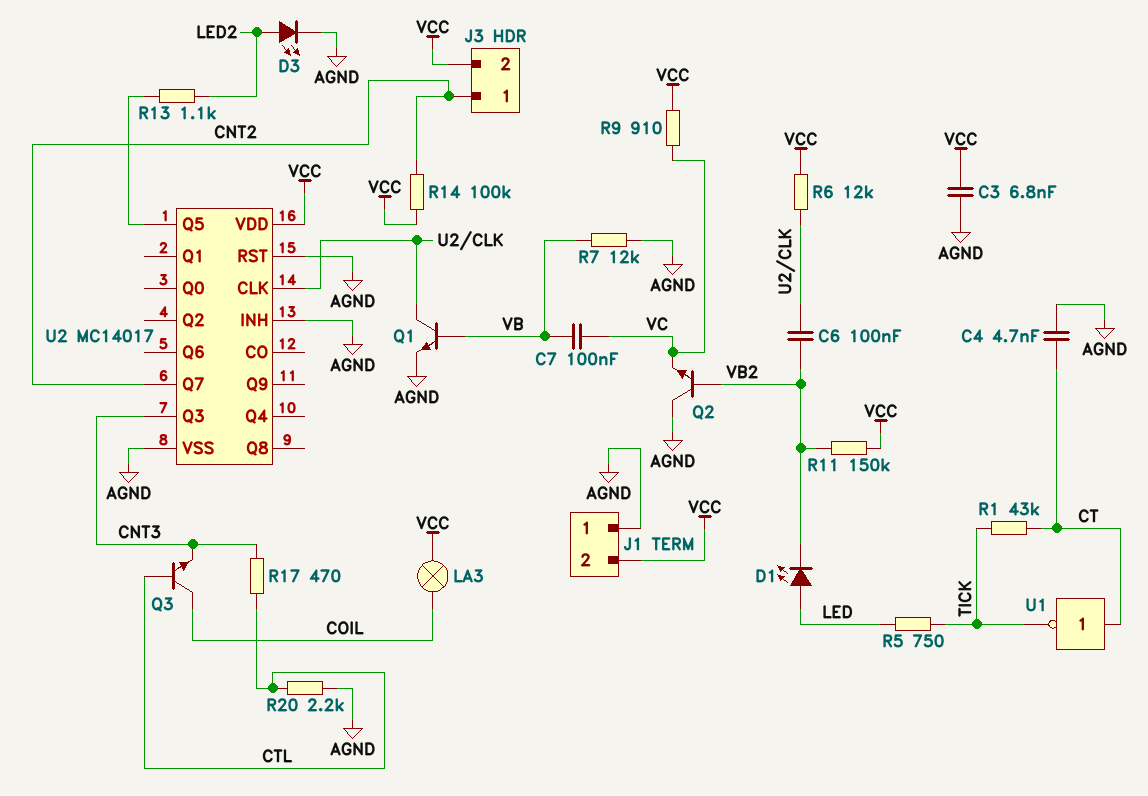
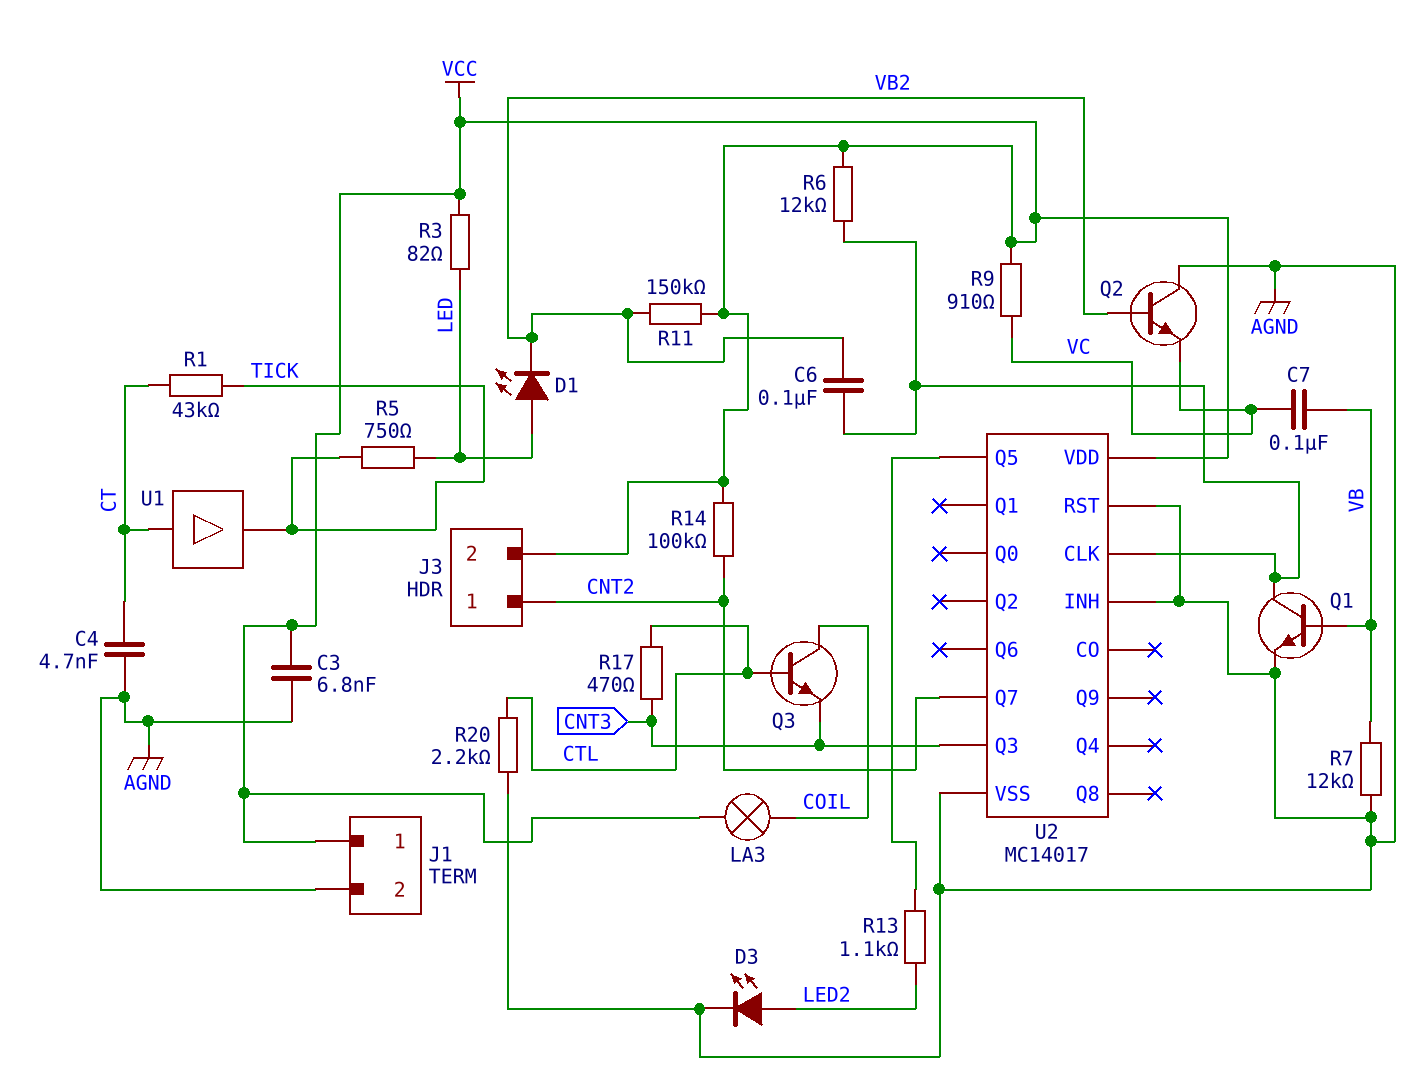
J1 pin 1: AGND -> VCC
J1 pin 2: VCC -> AGND
R3: none -> 82 (LED, VCC)
U1: NOT (in CT, out TICK) -> buffer (in CT, out TICK)

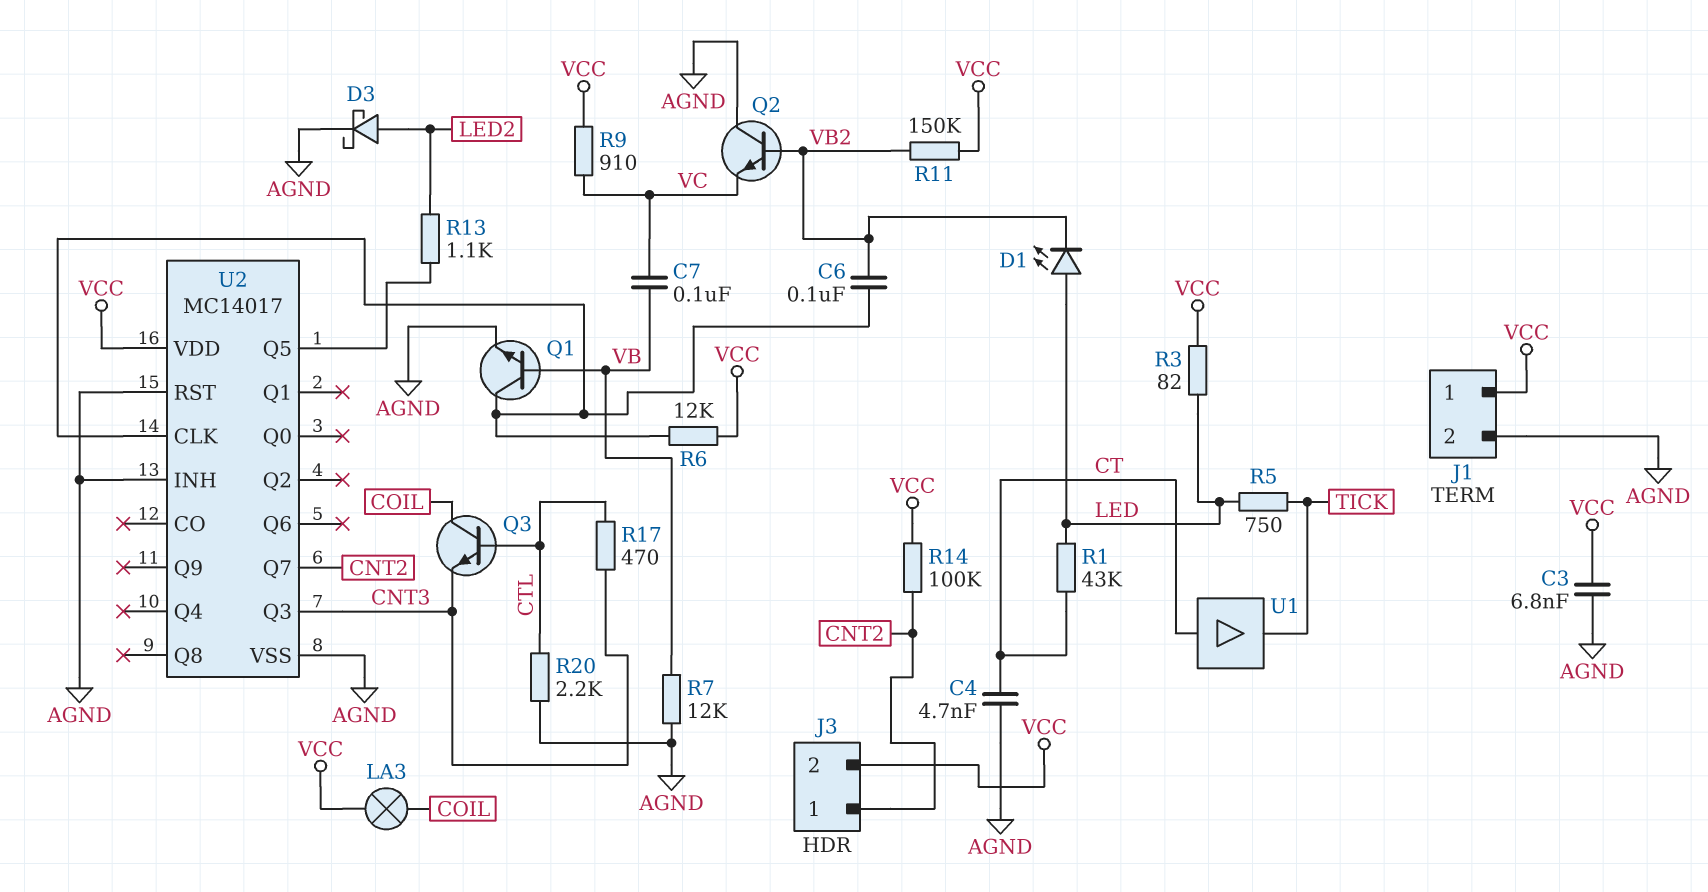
D3: LED (A LED2, K AGND) -> schottky (A LED2, K AGND)
R1: 43k (CT, TICK) -> 43k (CT, LED)

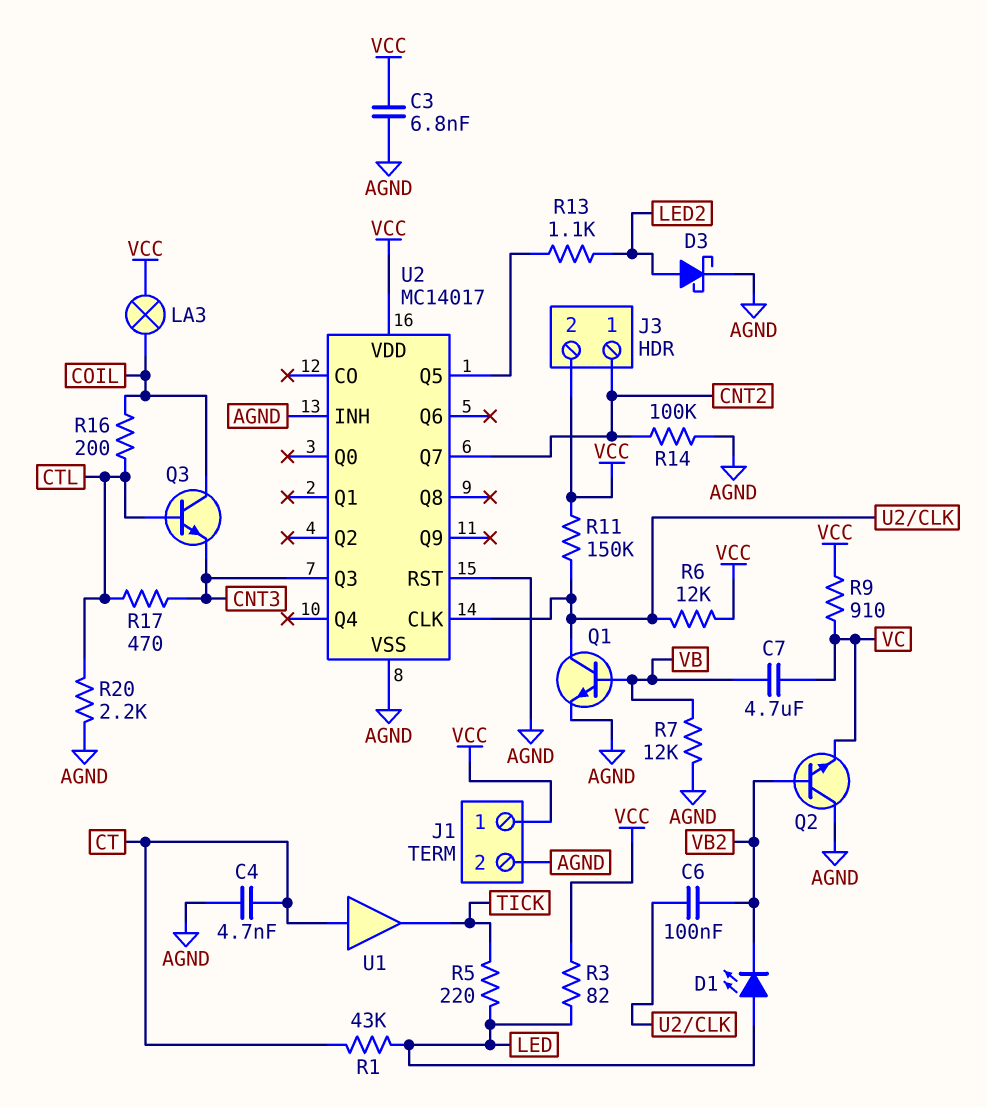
C7: 100nF (VB, VC) -> 4.7uF (VB, VC)
R5: 750 (LED, TICK) -> 220 (LED, TICK)
R11: 150k (VB2, VCC) -> 150k (U2/CLK, VCC)
R14: 100k (CNT2, VCC) -> 100k (AGND, CNT2)
R16: none -> 200 (COIL, CTL)

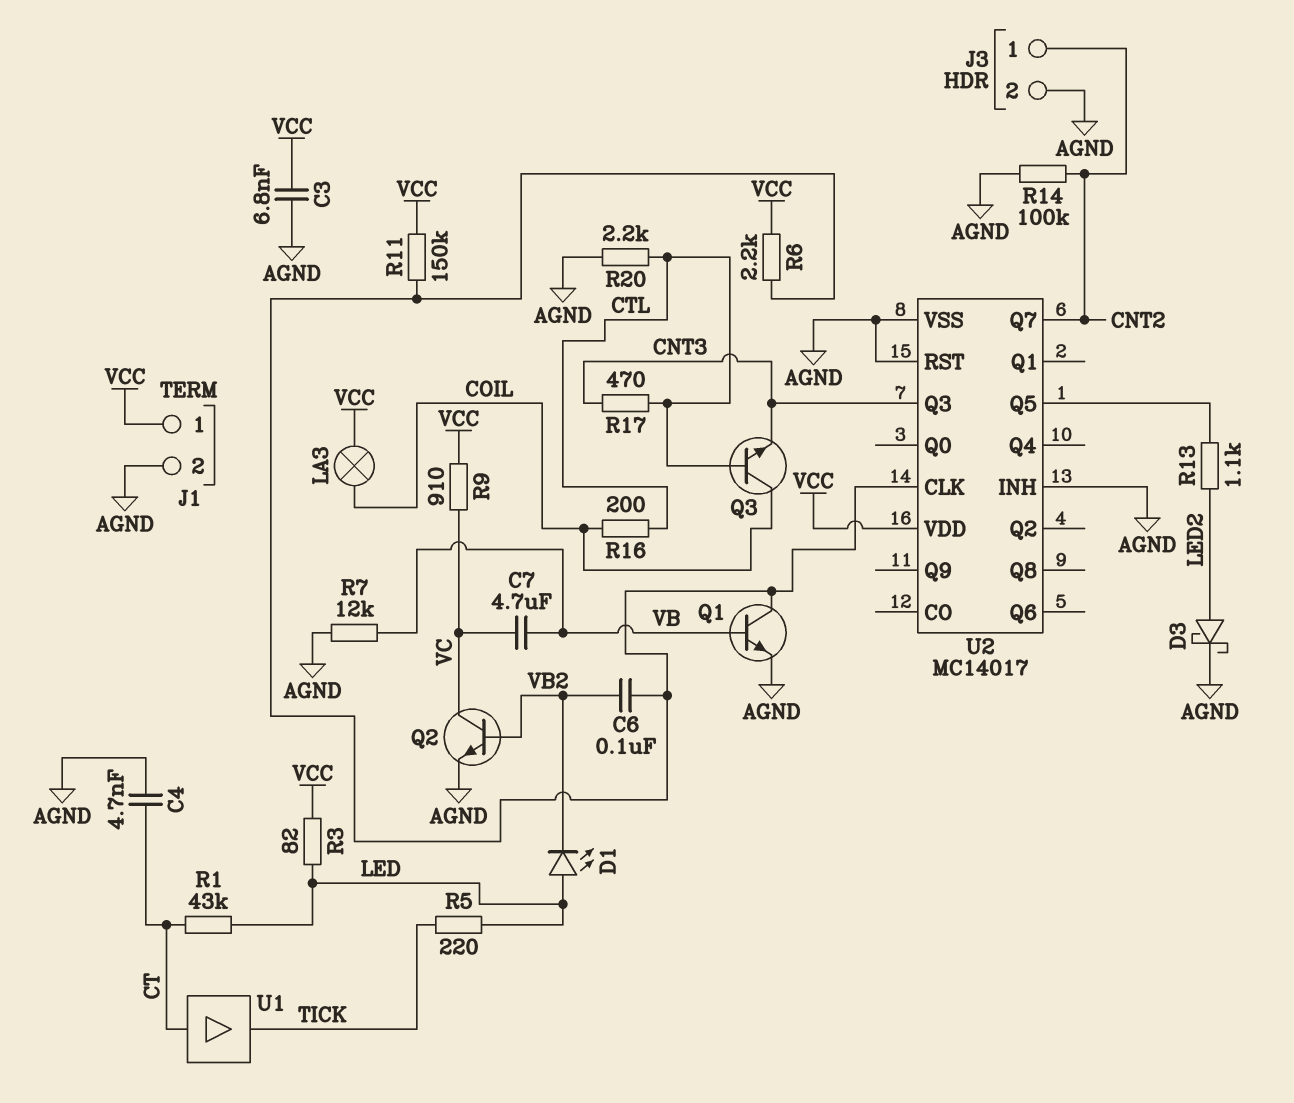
J3 pin 2: VCC -> AGND
Q2: NPN (B VB2, C AGND, E VC) -> NPN (B VB2, C VC, E AGND)
R6: 12k (U2/CLK, VCC) -> 2.2k (U2/CLK, VCC)

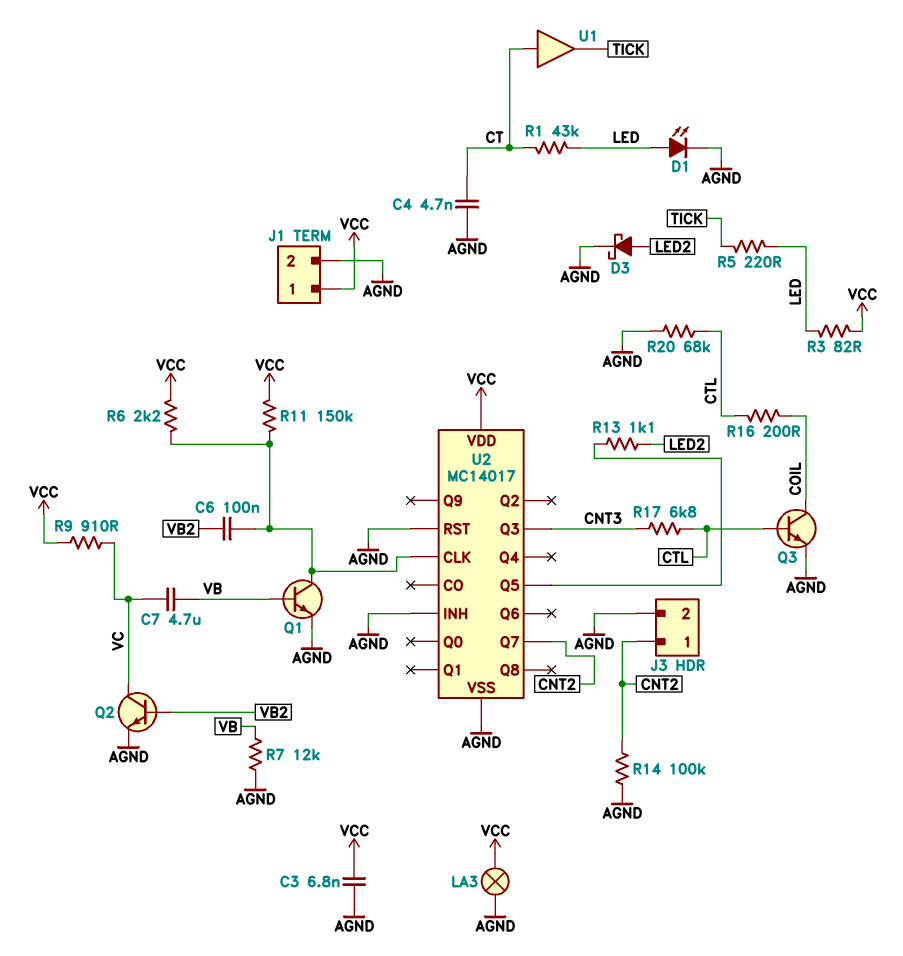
D1: LED (A LED, K VB2) -> LED (A LED, K AGND)
LA3: lamp (COIL, VCC) -> lamp (AGND, VCC)
Q3: NPN (B CTL, C COIL, E CNT3) -> NPN (B CTL, C COIL, E AGND)
R17: 470 (CNT3, CTL) -> 6.8k (CNT3, CTL)
R20: 2.2k (AGND, CTL) -> 68k (AGND, CTL)

